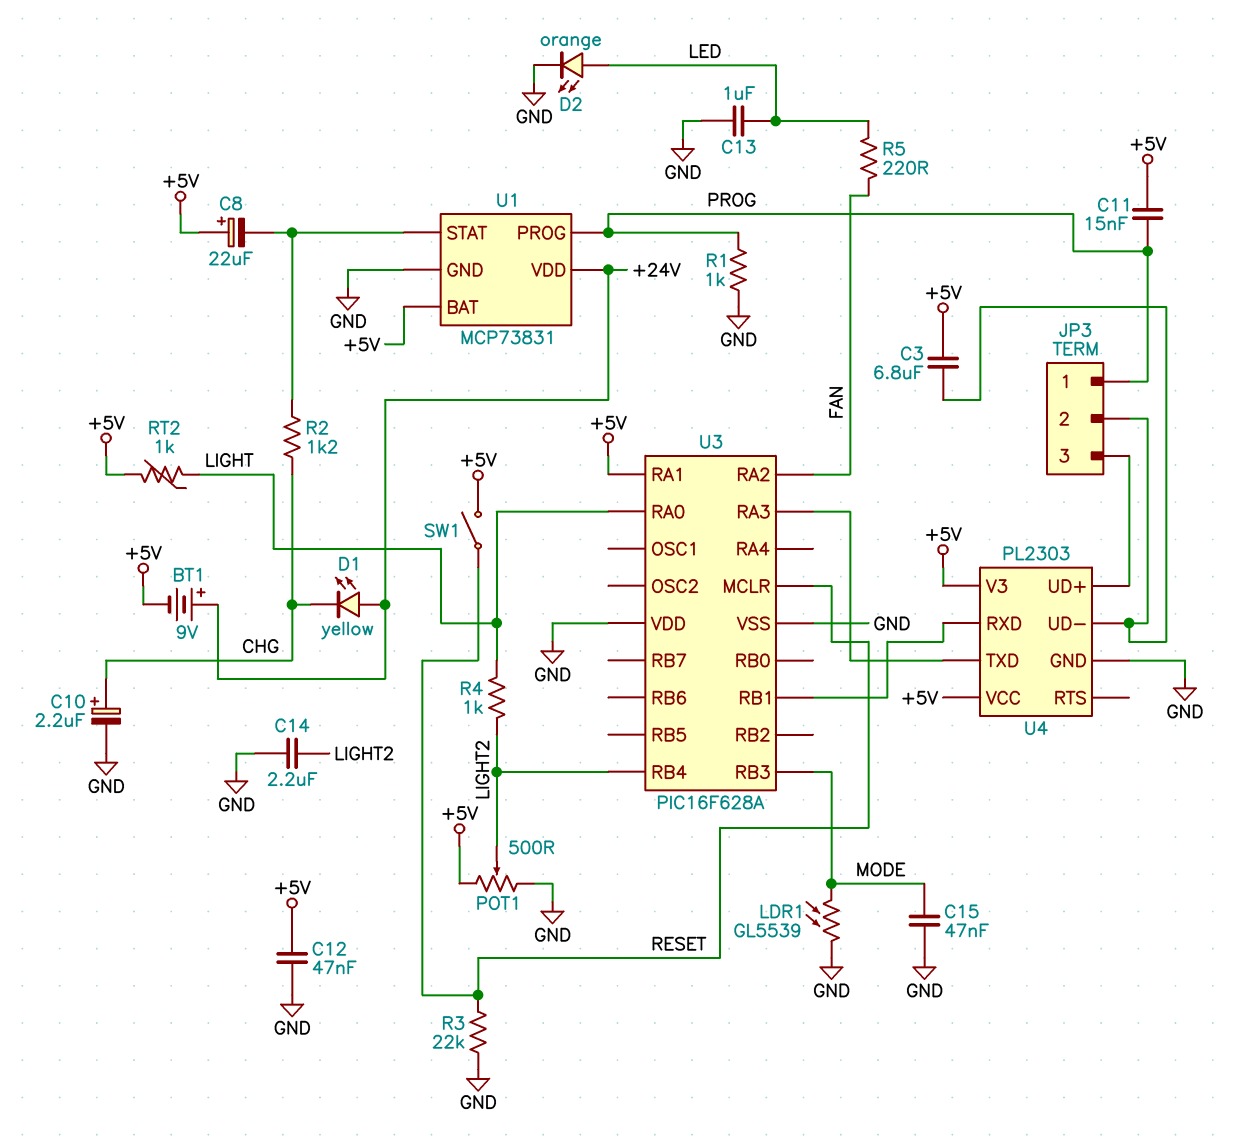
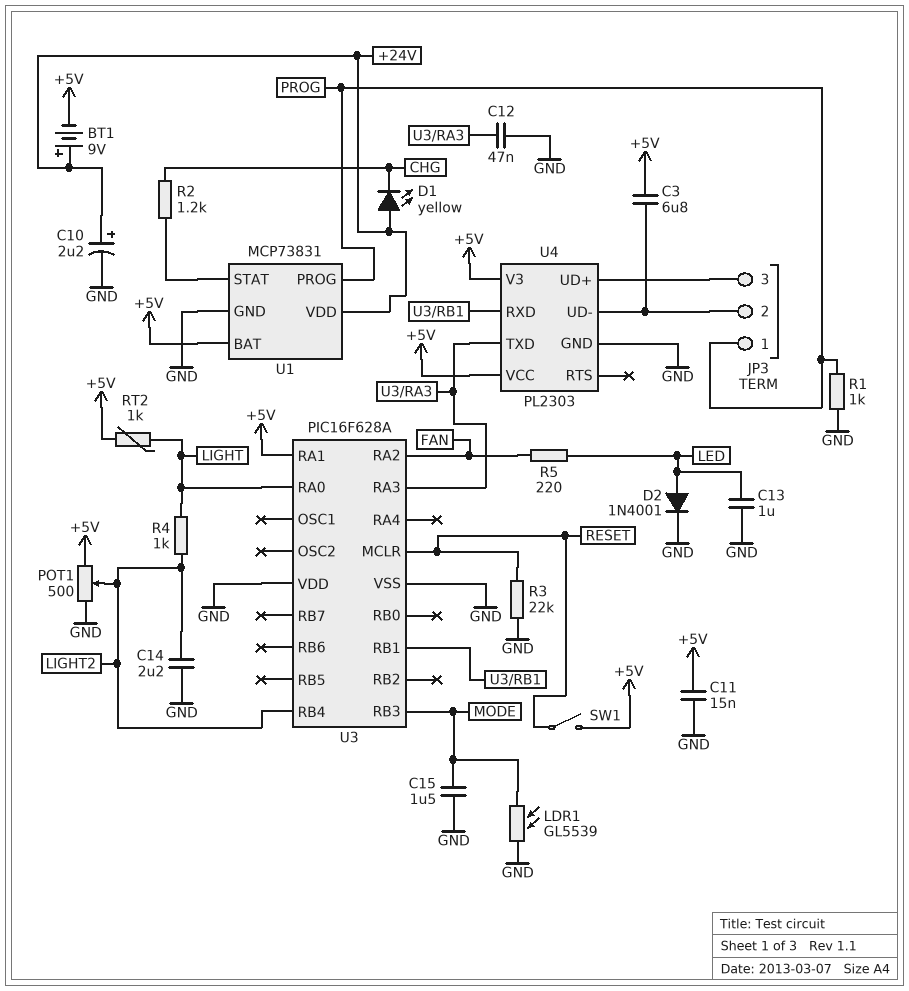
C8: 22uF (plus +5V, minus U1/STAT) -> none
C10: 2.2uF (plus CHG, minus GND) -> 2.2uF (plus +24V, minus GND)
C11: 15nF (+5V, PROG) -> 15nF (+5V, GND)
C12: 47nF (+5V, GND) -> 47nF (GND, U3/RA3)
C15: 47nF (GND, MODE) -> 1.5uF (GND, MODE)
D2: LED orange (A LED, K GND) -> diode 1N4001 (A LED, K GND)

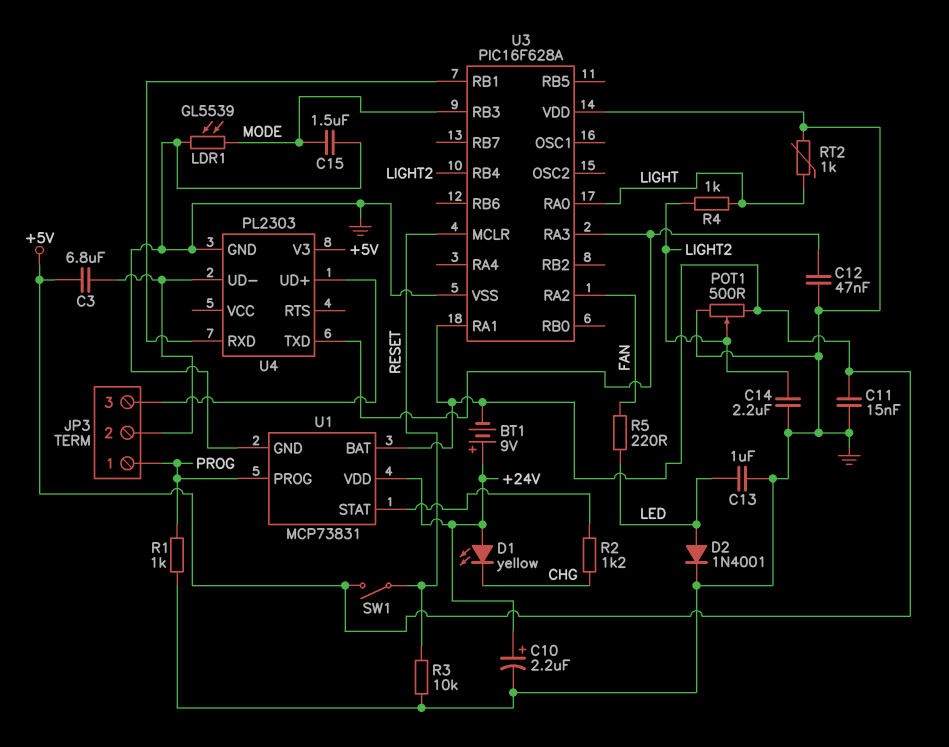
R3: 22k (GND, RESET) -> 10k (GND, RESET)
RT2: 1k (+5V, LIGHT) -> 1k (GND, LIGHT)
U4 pin VCC: +5V -> none

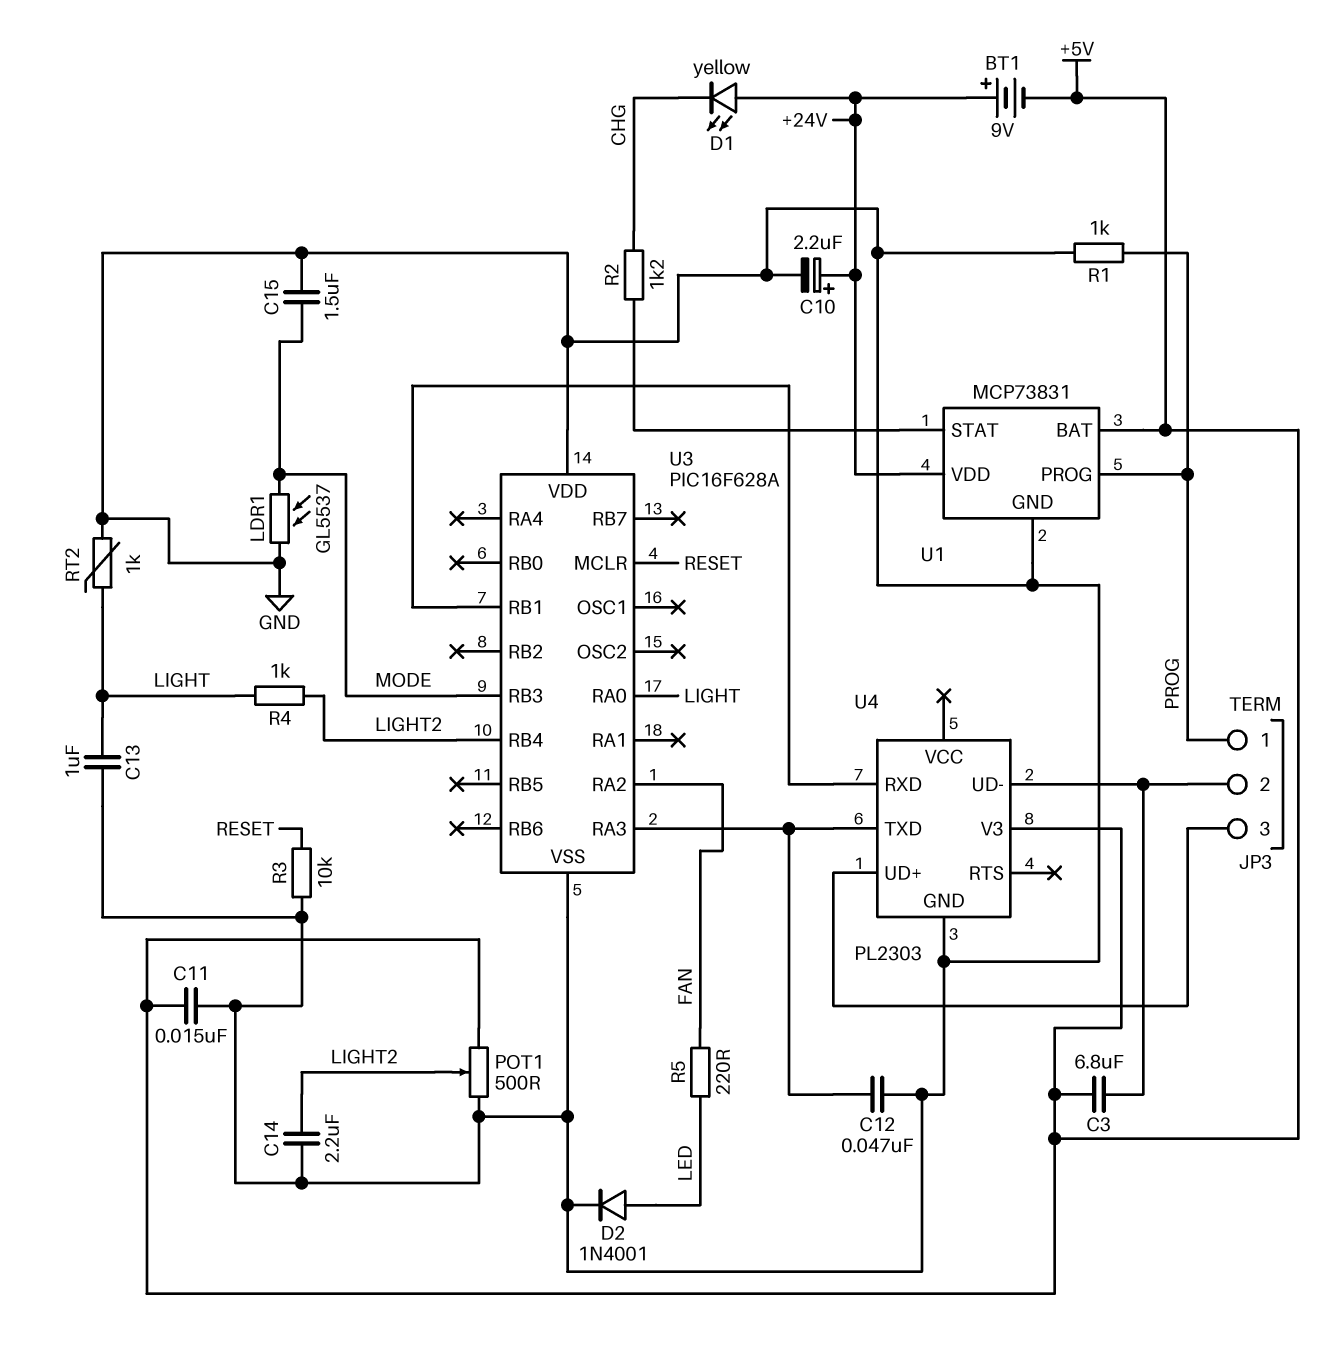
C13: 1uF (GND, LED) -> 1uF (GND, LIGHT)
LDR1: GL5539 (GND, MODE) -> GL5537 (GND, MODE)
SW1: switch (+5V, RESET) -> none
U3 pin RA1: +5V -> none

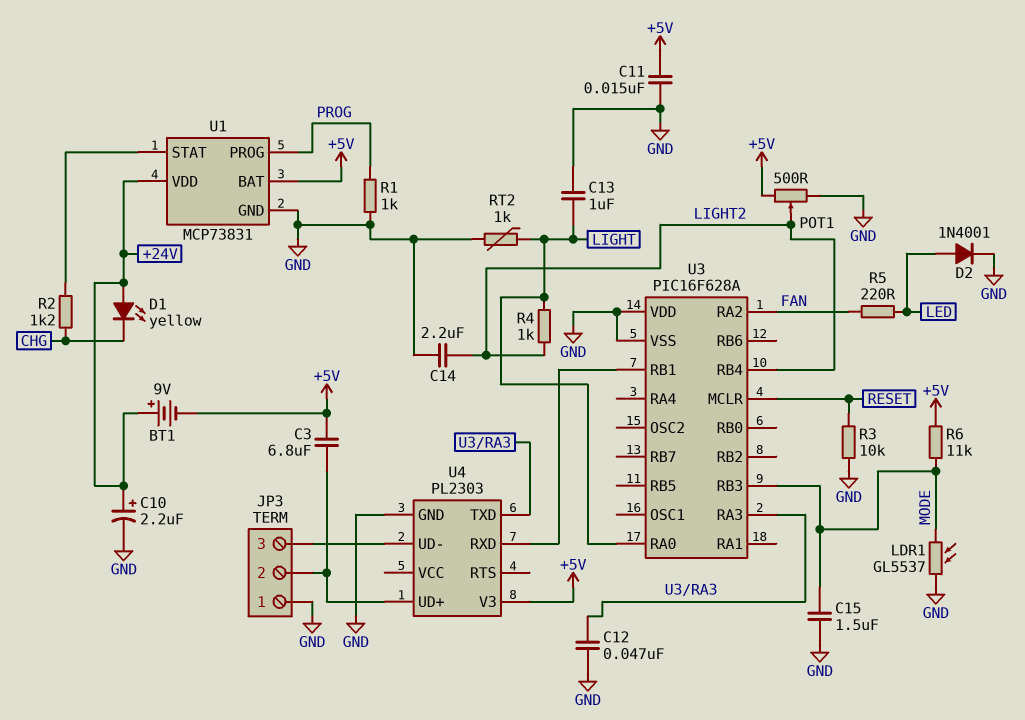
JP3 pin 1: PROG -> GND
R6: none -> 11k (+5V, MODE)
U4 pin UD+: JP3/3 -> JP3/2
U4 pin UD-: JP3/2 -> JP3/3

